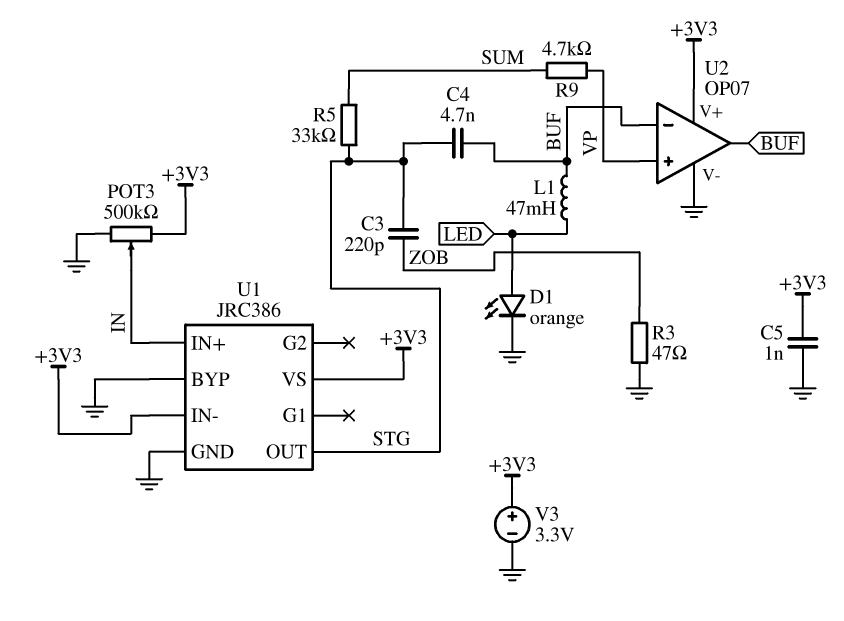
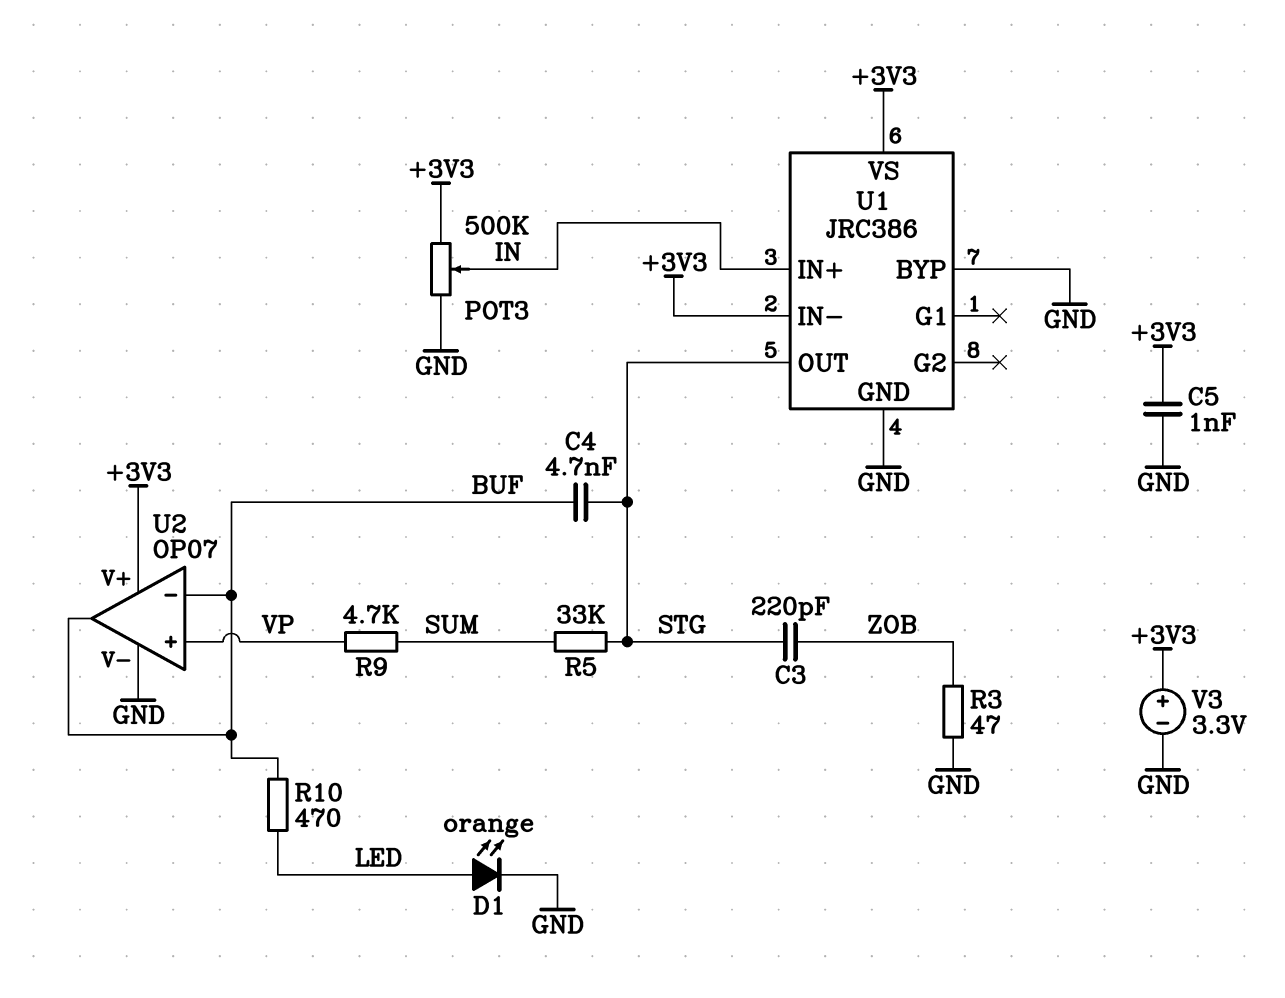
L1: 47mH (BUF, LED) -> none
R10: none -> 470 (BUF, LED)

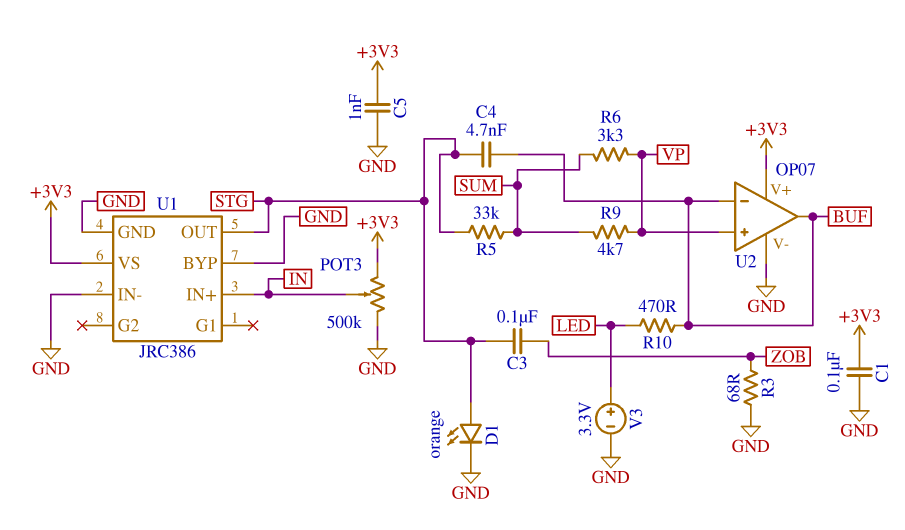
C1: none -> 100nF (+3V3, GND)
C3: 220pF (STG, ZOB) -> 100nF (STG, ZOB)
D1: LED orange (A LED, K GND) -> LED orange (A STG, K GND)
R3: 47 (GND, ZOB) -> 68 (GND, ZOB)
R6: none -> 3.3k (SUM, VP)
U1 pin IN-: +3V3 -> GND
V3: 3.3V (plus +3V3, minus GND) -> 3.3V (plus LED, minus GND)

